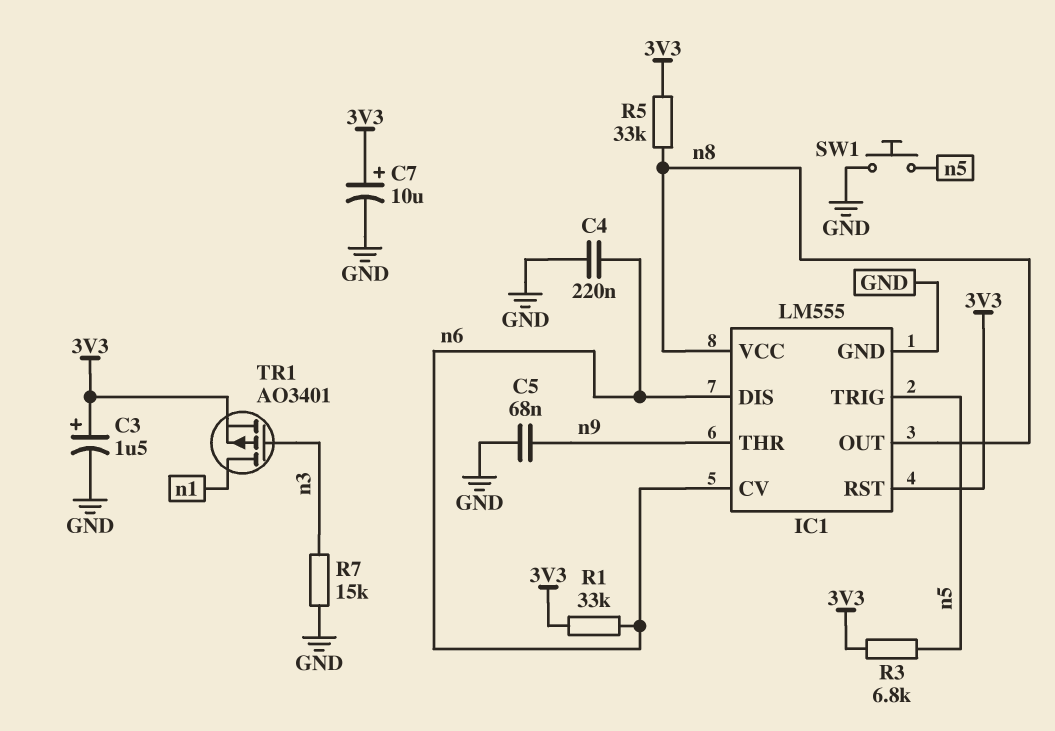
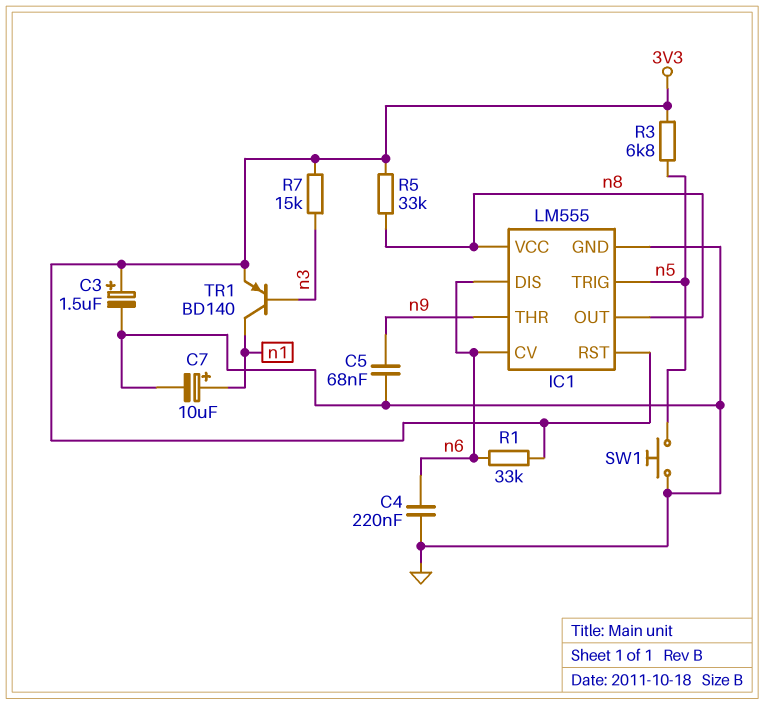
C7: 10uF (plus 3V3, minus GND) -> 10uF (plus n1, minus GND)
R7: 15k (GND, n3) -> 15k (3V3, n3)
TR1: PMOS AO3401 (G n3, D n1, S 3V3) -> PNP BD140 (B n3, C n1, E 3V3)

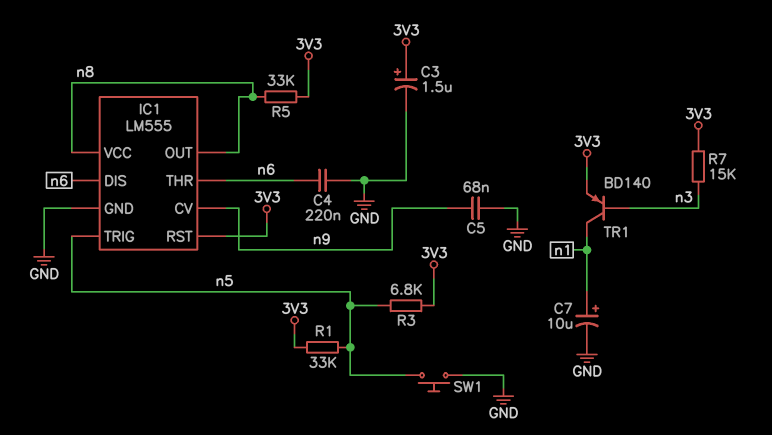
IC1 pin CV: n6 -> n9
IC1 pin THR: n9 -> n6
R1: 33k (3V3, n6) -> 33k (3V3, n5)

